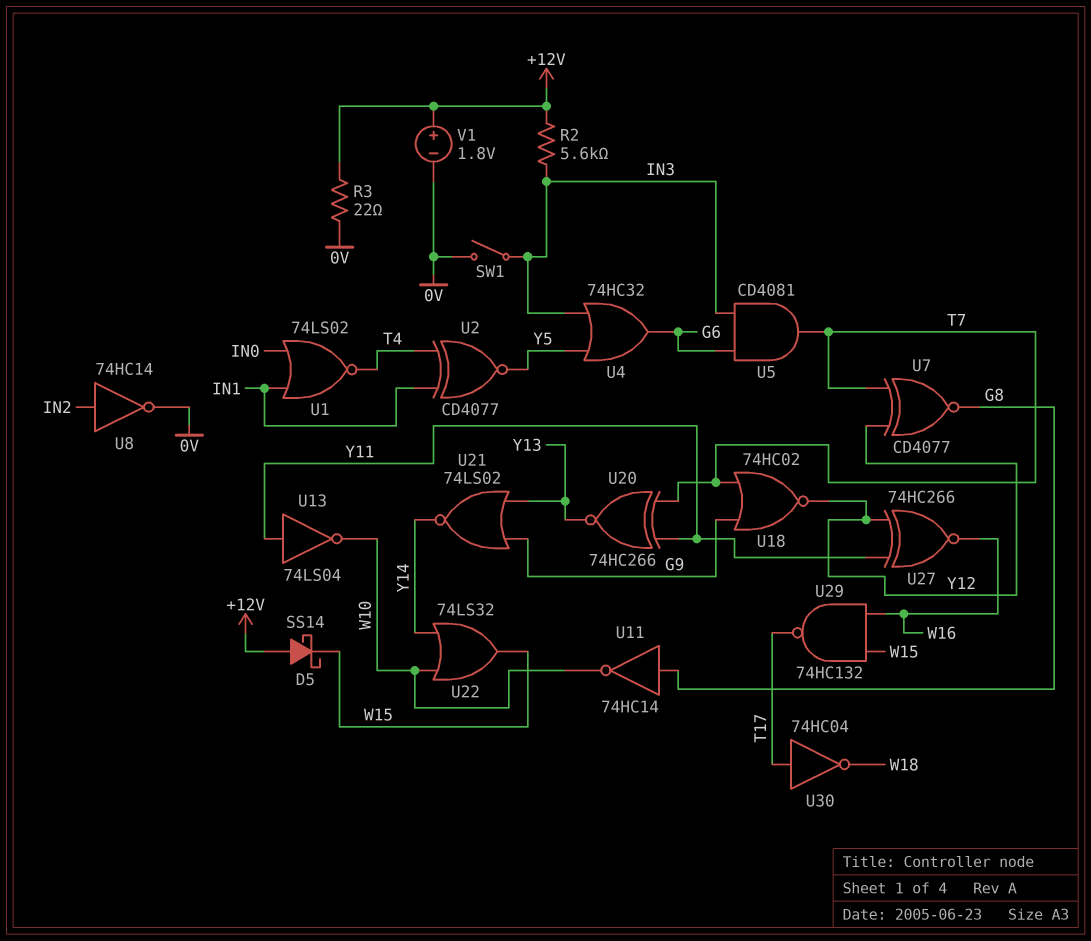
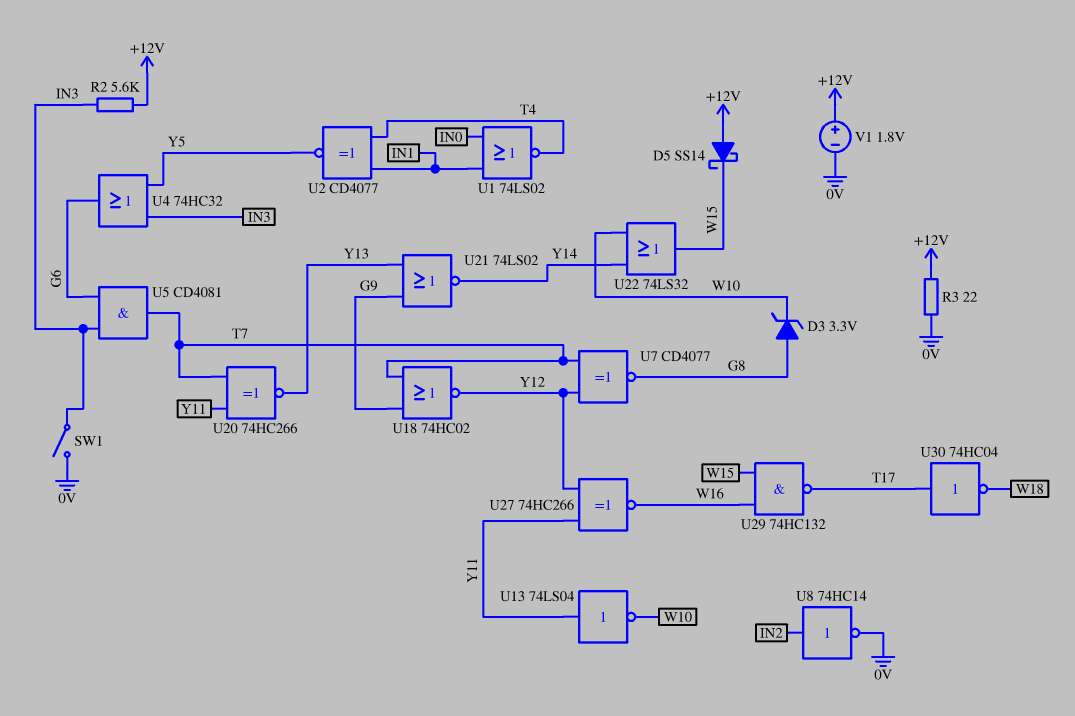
D3: none -> zener 3.3V (A G8, K W10)
U11: NOT 74HC14 (in G8, out W10) -> none

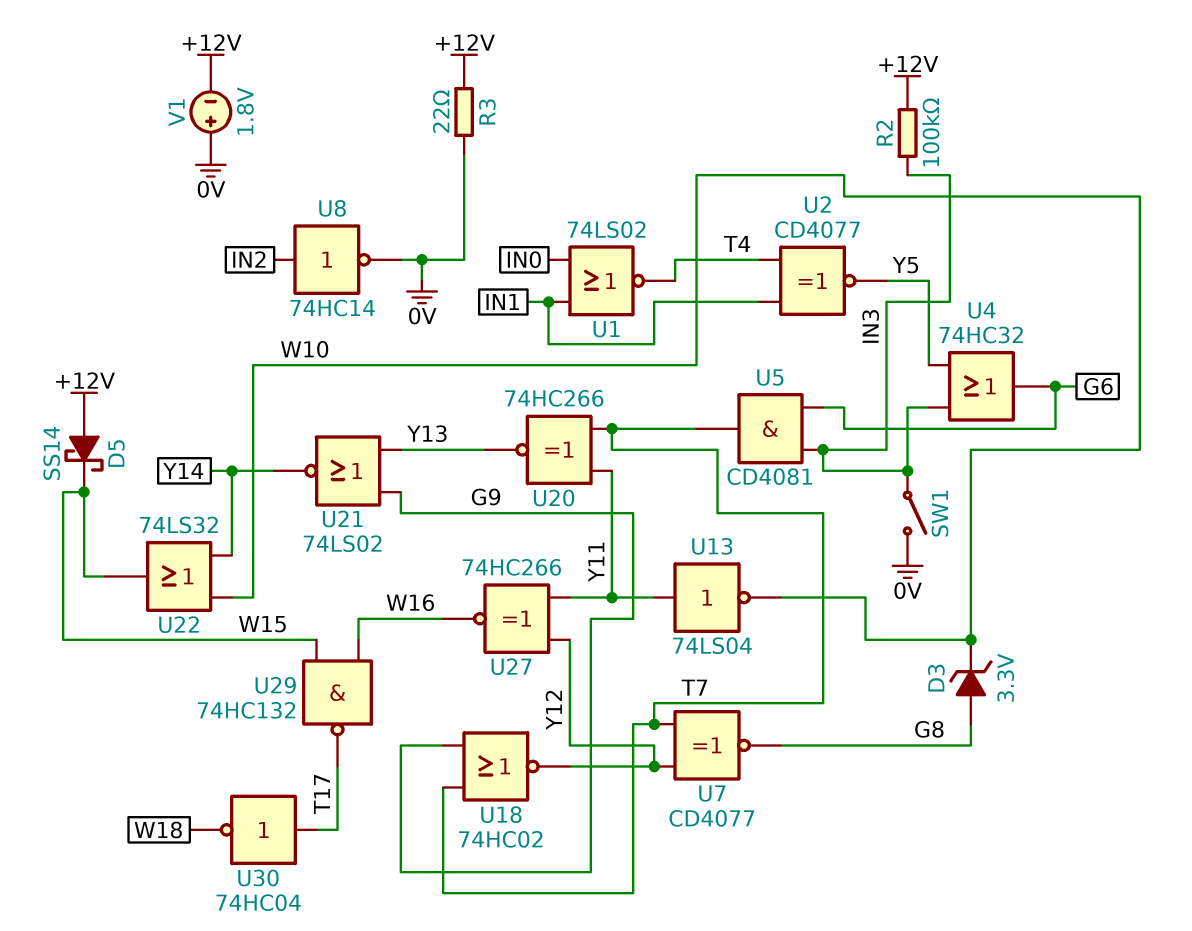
R2: 5.6k (+12V, IN3) -> 100k (+12V, IN3)
V1: 1.8V (plus +12V, minus 0V) -> 1.8V (plus 0V, minus +12V)

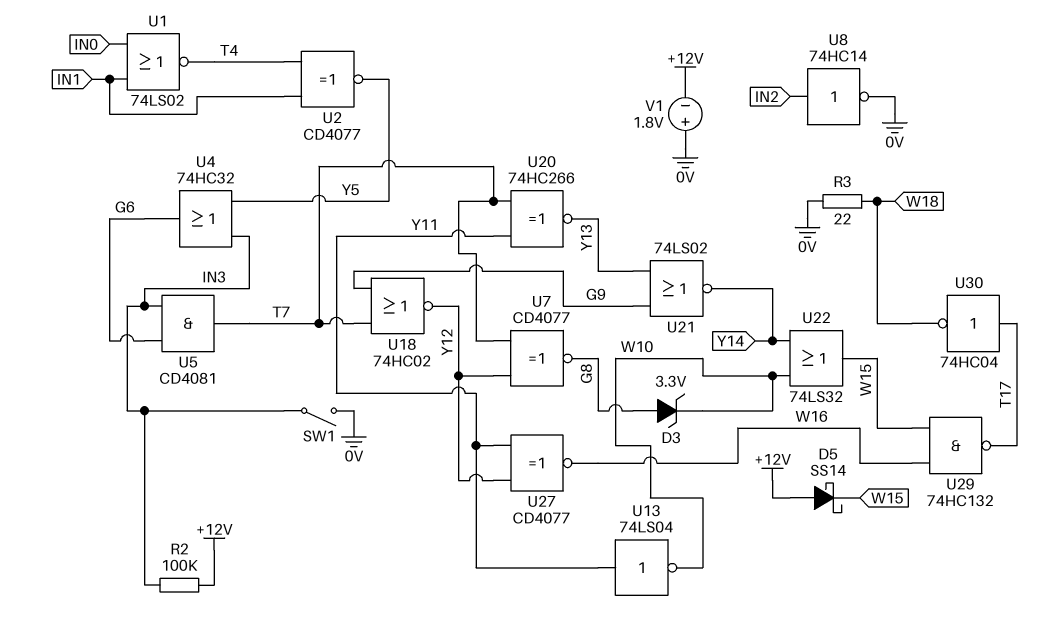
R3: 22 (+12V, 0V) -> 22 (0V, W18)
U27: XNOR 74HC266 (in Y11, in Y12, out W16) -> XNOR CD4077 (in Y11, in Y12, out W16)

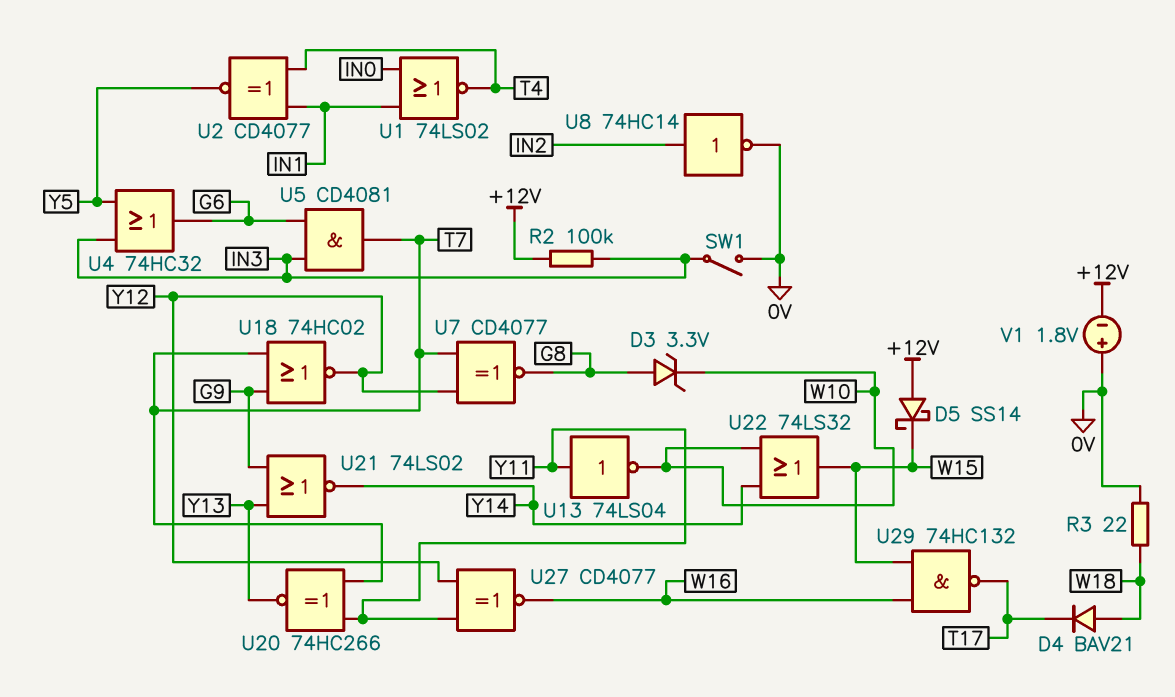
D4: none -> diode BAV21 (A W18, K T17)
U30: NOT 74HC04 (in T17, out W18) -> none

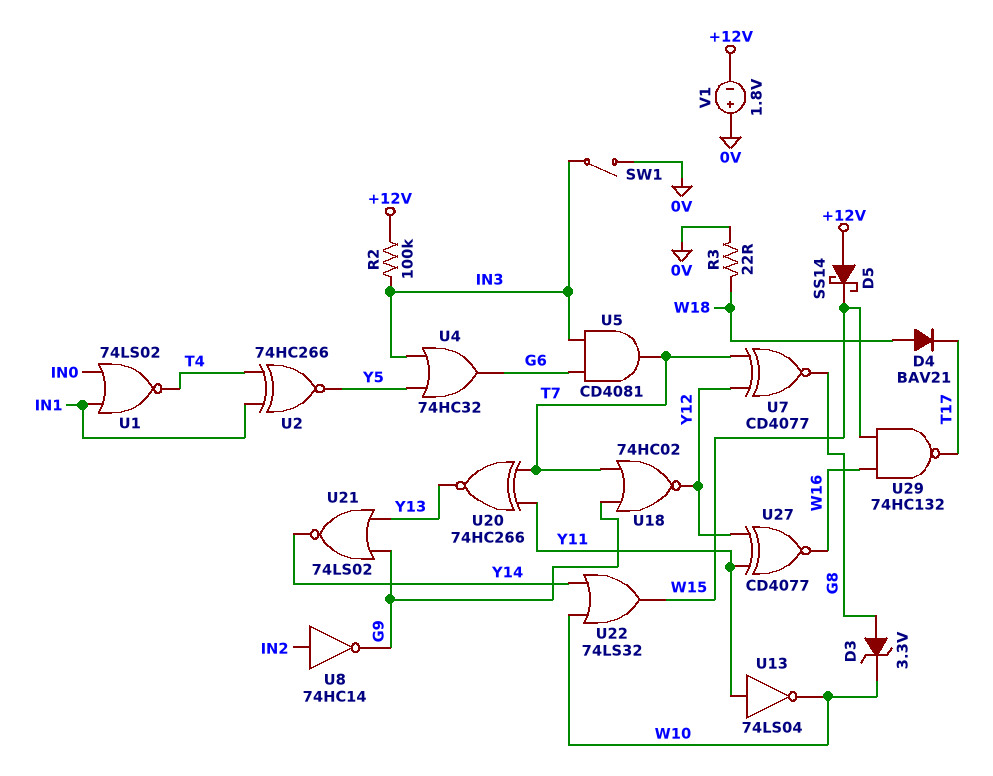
U2: XNOR CD4077 (in IN1, in T4, out Y5) -> XNOR 74HC266 (in IN1, in T4, out Y5)
U8: NOT 74HC14 (in IN2, out 0V) -> NOT 74HC14 (in IN2, out G9)

